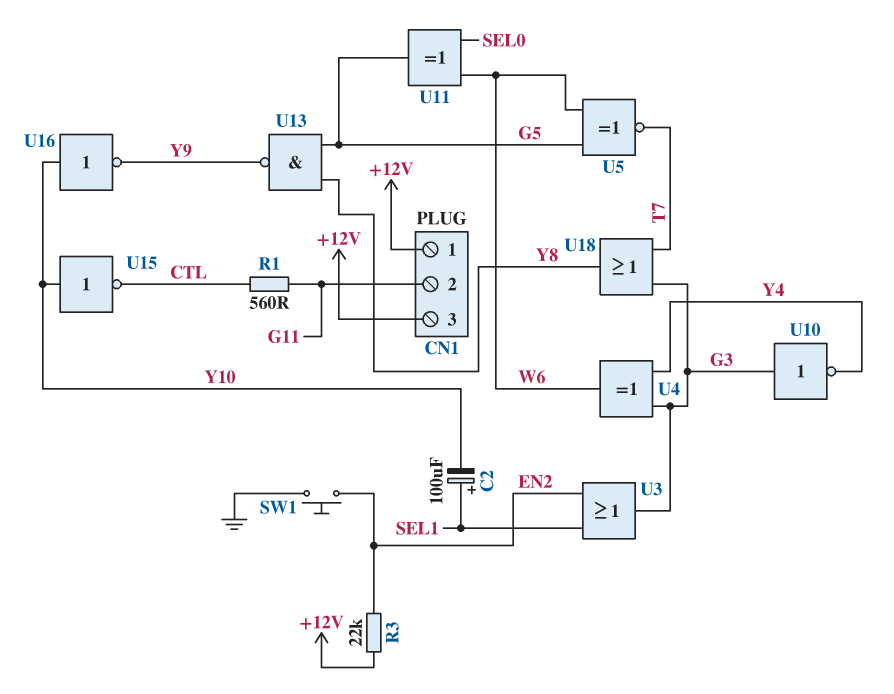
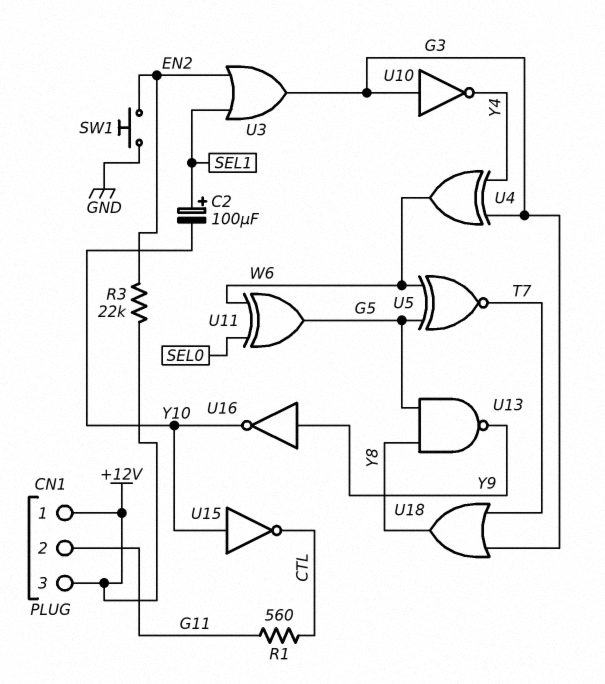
U16: NOT (in Y10, out Y9) -> NOT (in Y9, out Y10)

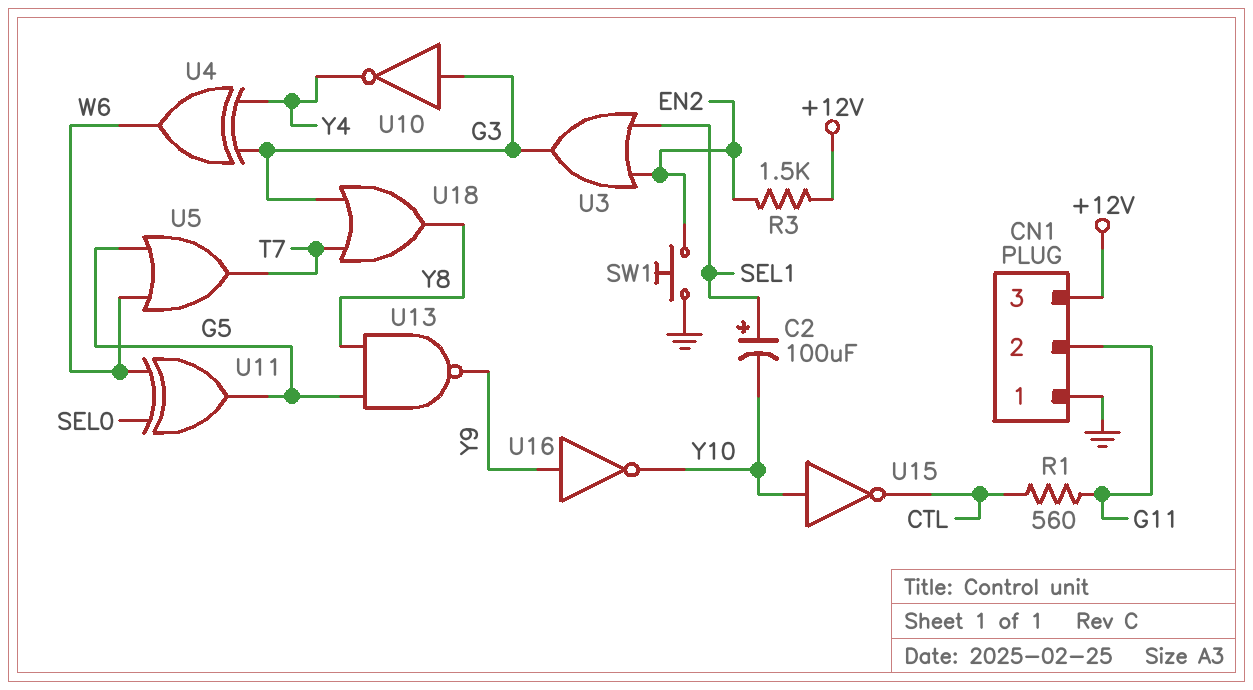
CN1 pin 1: +12V -> GND
R3: 22k (+12V, EN2) -> 1.5k (+12V, EN2)
U5: XNOR (in G5, in W6, out T7) -> OR (in G5, in W6, out T7)

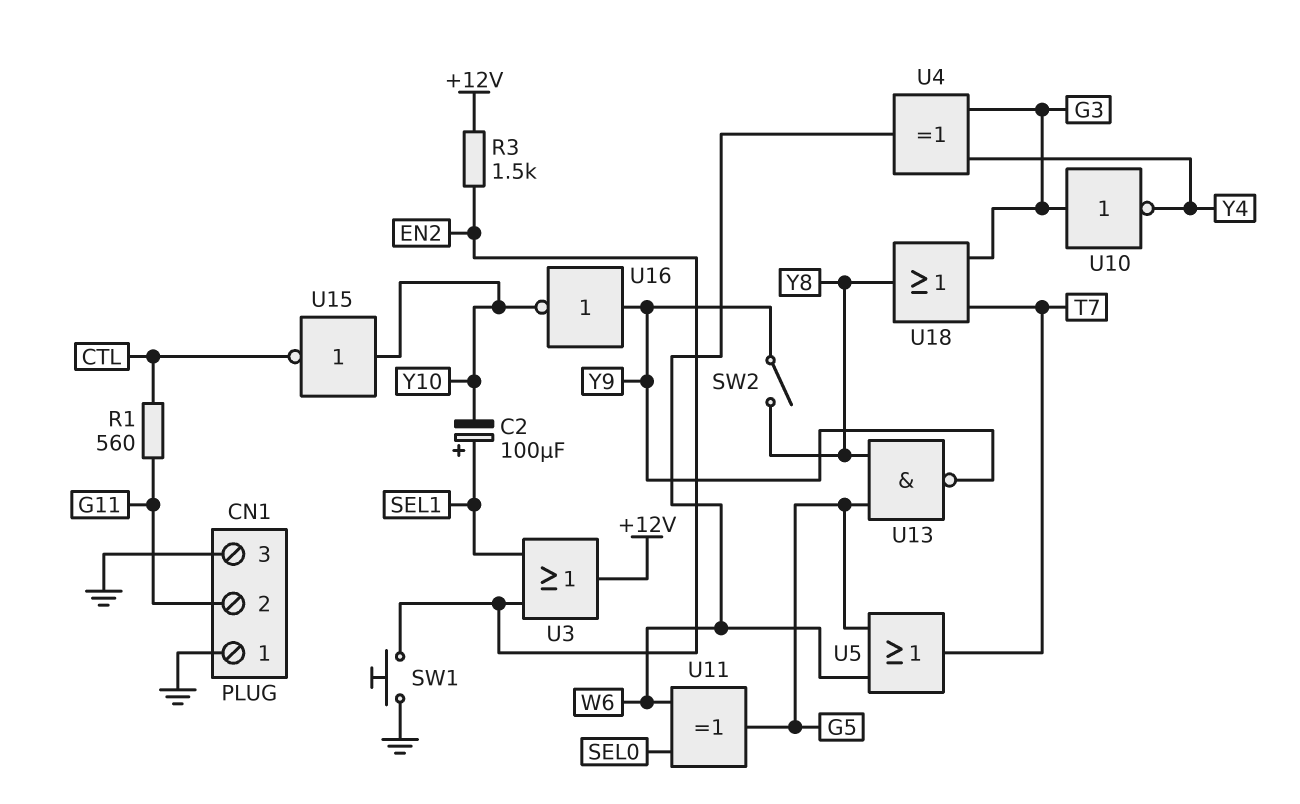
CN1 pin 3: +12V -> GND
SW2: none -> switch (Y8, Y9)
U3: OR (in EN2, in SEL1, out G3) -> OR (in EN2, in SEL1, out +12V)

